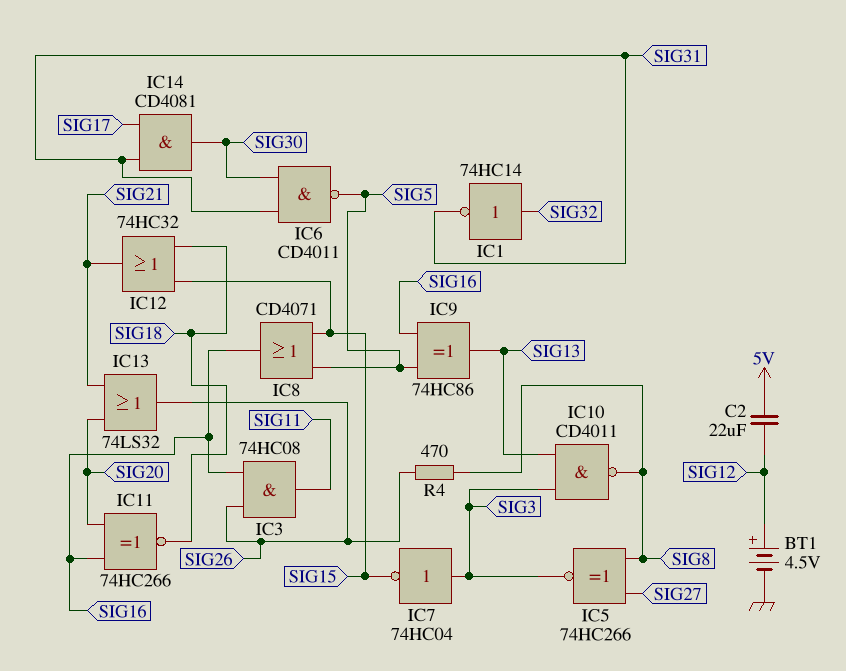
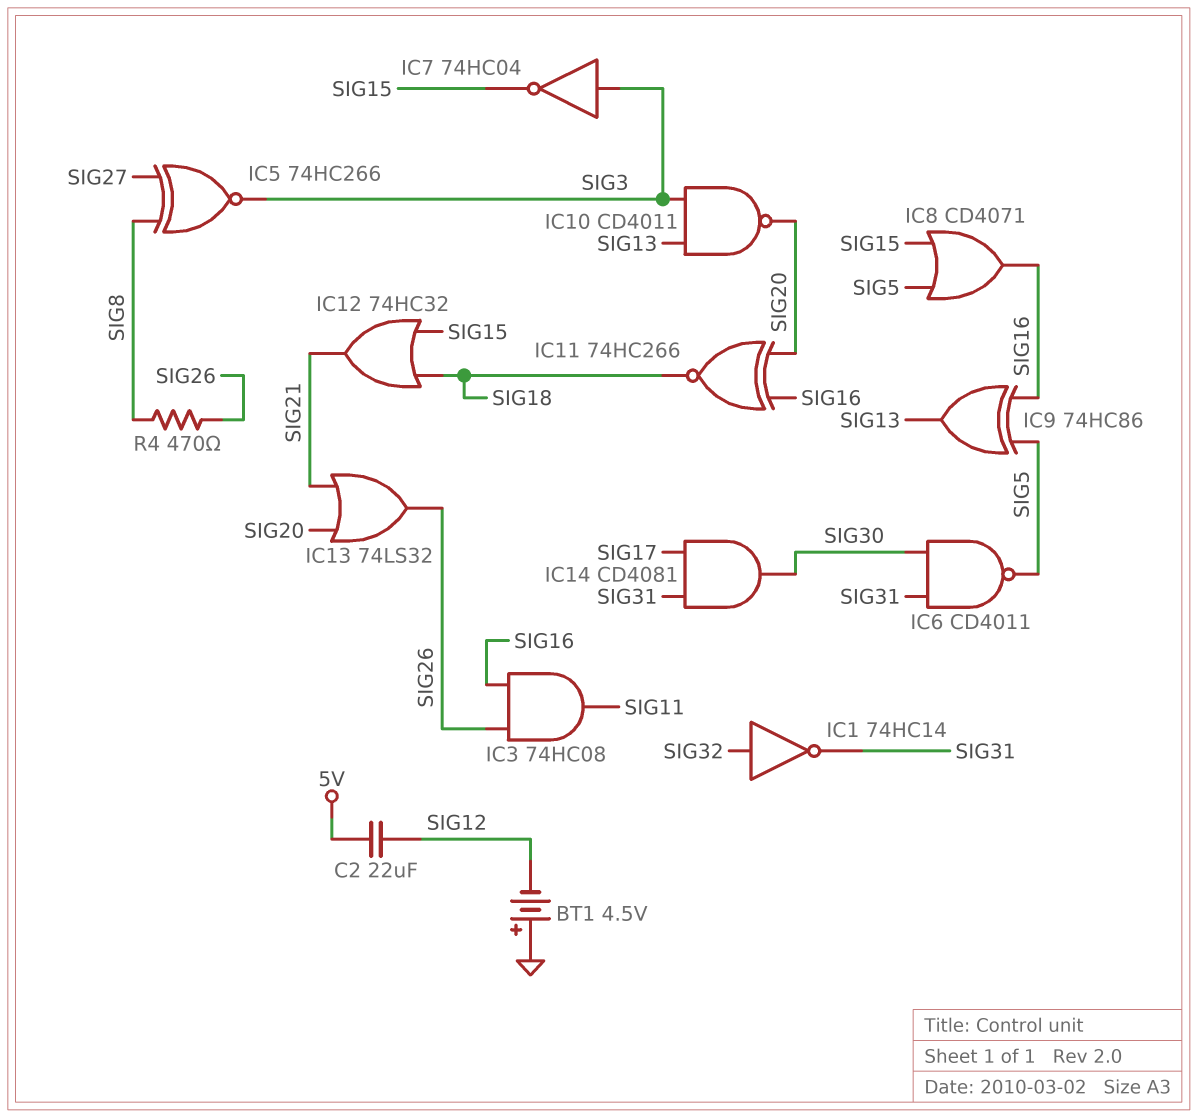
BT1: 4.5V (plus SIG12, minus GND) -> 4.5V (plus GND, minus SIG12)
IC10: NAND CD4011 (in SIG3, in SIG13, out SIG8) -> NAND CD4011 (in SIG3, in SIG13, out SIG20)

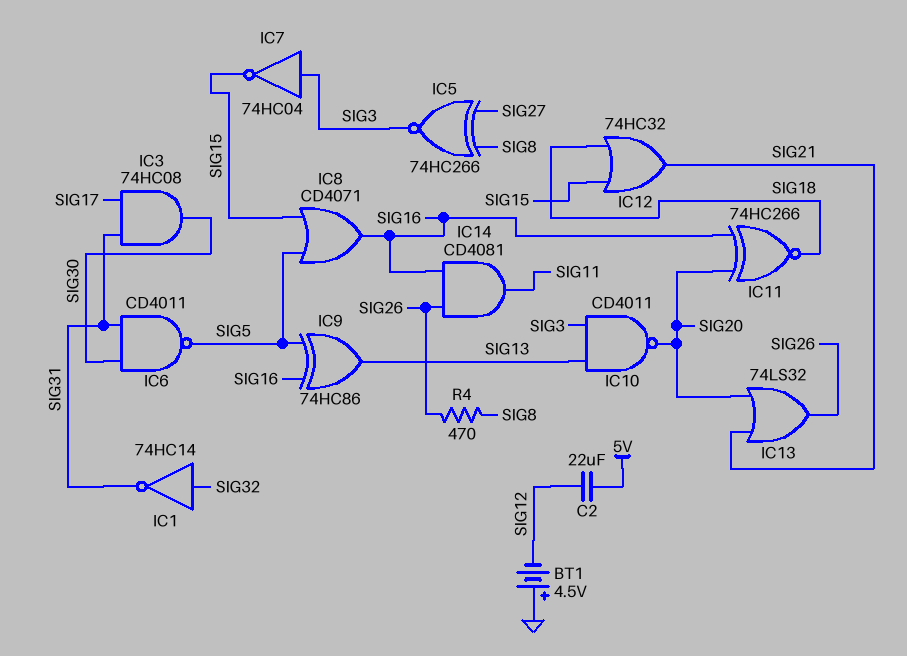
IC3: AND 74HC08 (in SIG16, in SIG26, out SIG11) -> AND 74HC08 (in SIG17, in SIG31, out SIG30)
IC14: AND CD4081 (in SIG17, in SIG31, out SIG30) -> AND CD4081 (in SIG16, in SIG26, out SIG11)

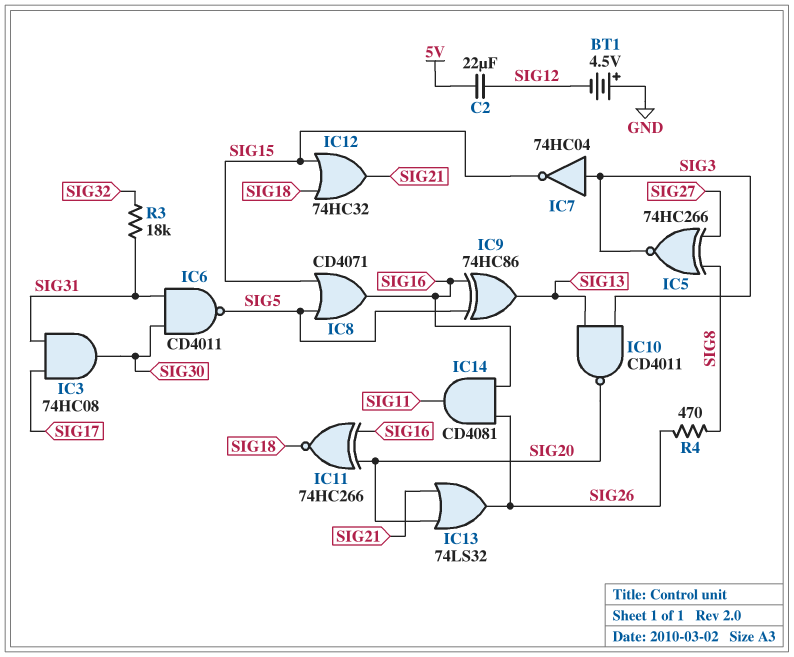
IC1: NOT 74HC14 (in SIG32, out SIG31) -> none
R3: none -> 18k (SIG31, SIG32)

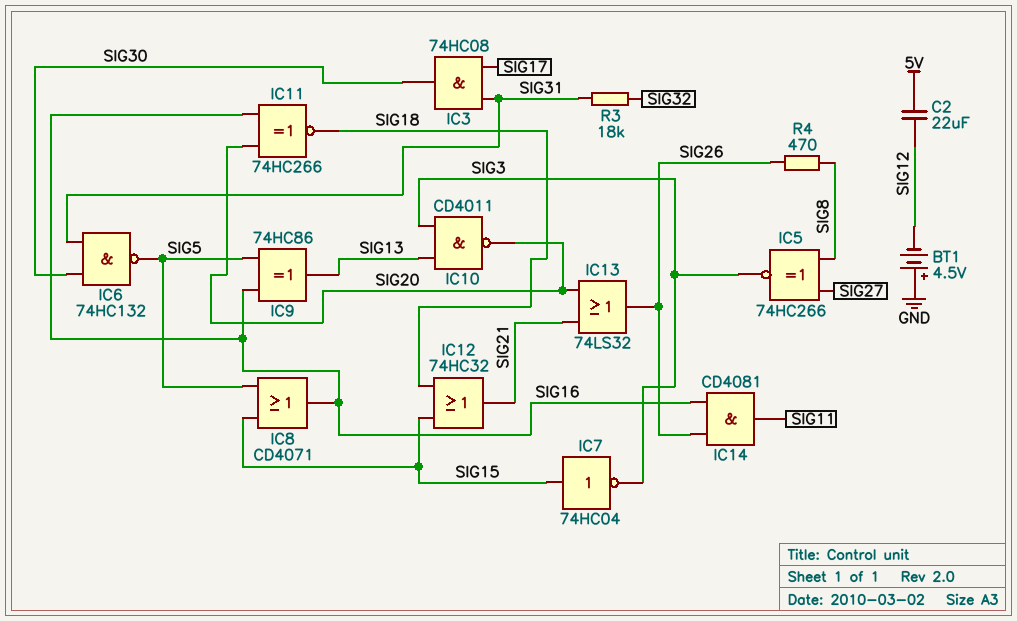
IC6: NAND CD4011 (in SIG30, in SIG31, out SIG5) -> NAND 74HC132 (in SIG30, in SIG31, out SIG5)
IC7: NOT 74HC04 (in SIG3, out SIG15) -> NOT 74HC04 (in SIG15, out SIG3)

